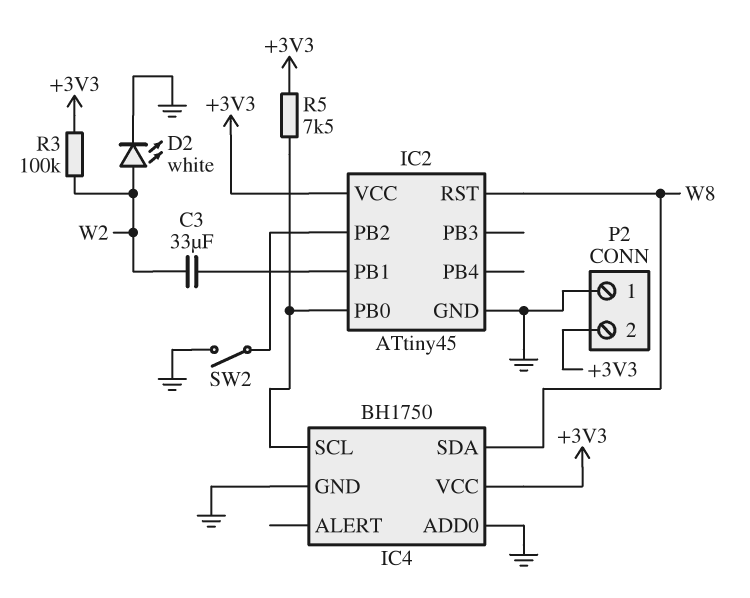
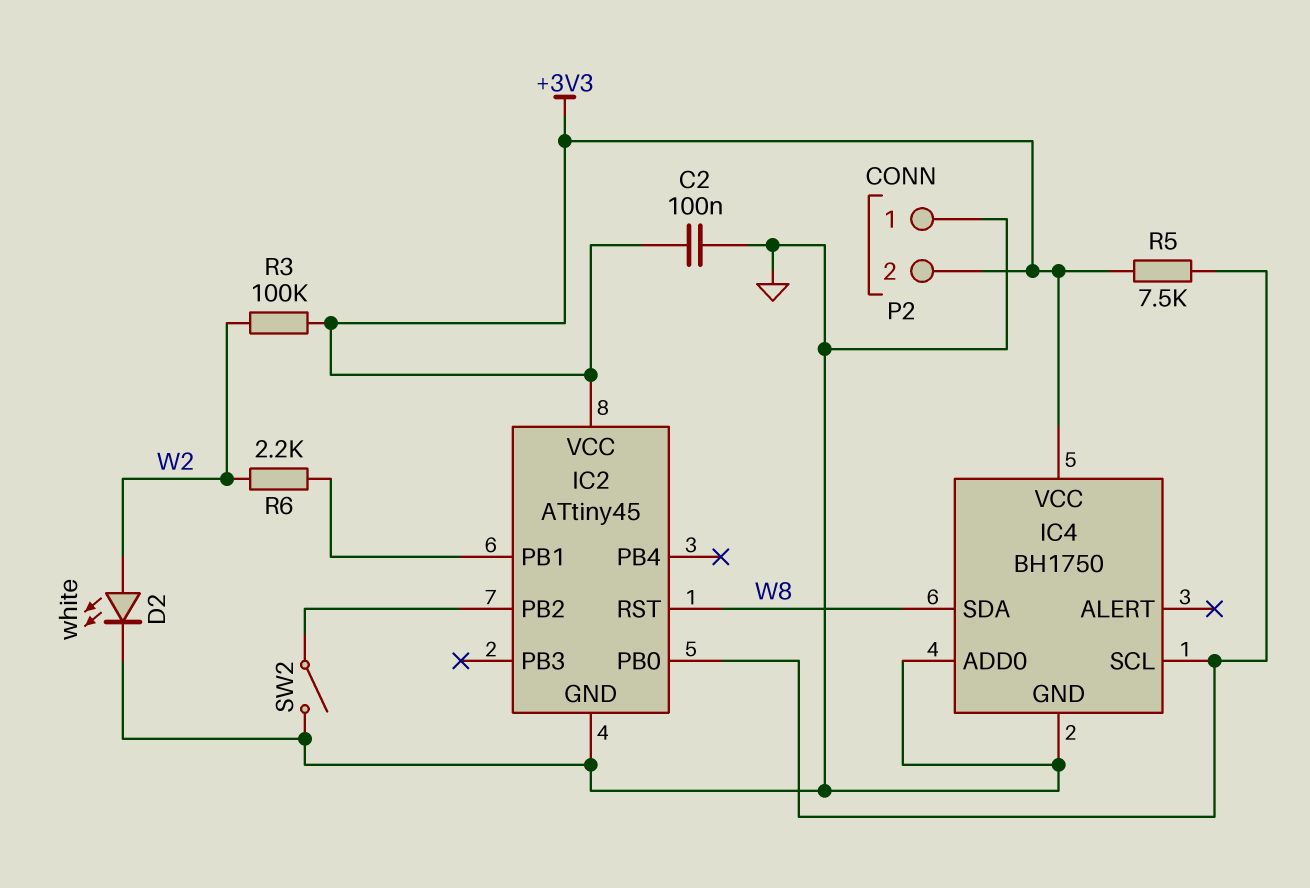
C2: none -> 100nF (+3V3, GND)
C3: 33uF (IC2/PB1, W2) -> none
R6: none -> 2.2k (IC2/PB1, W2)

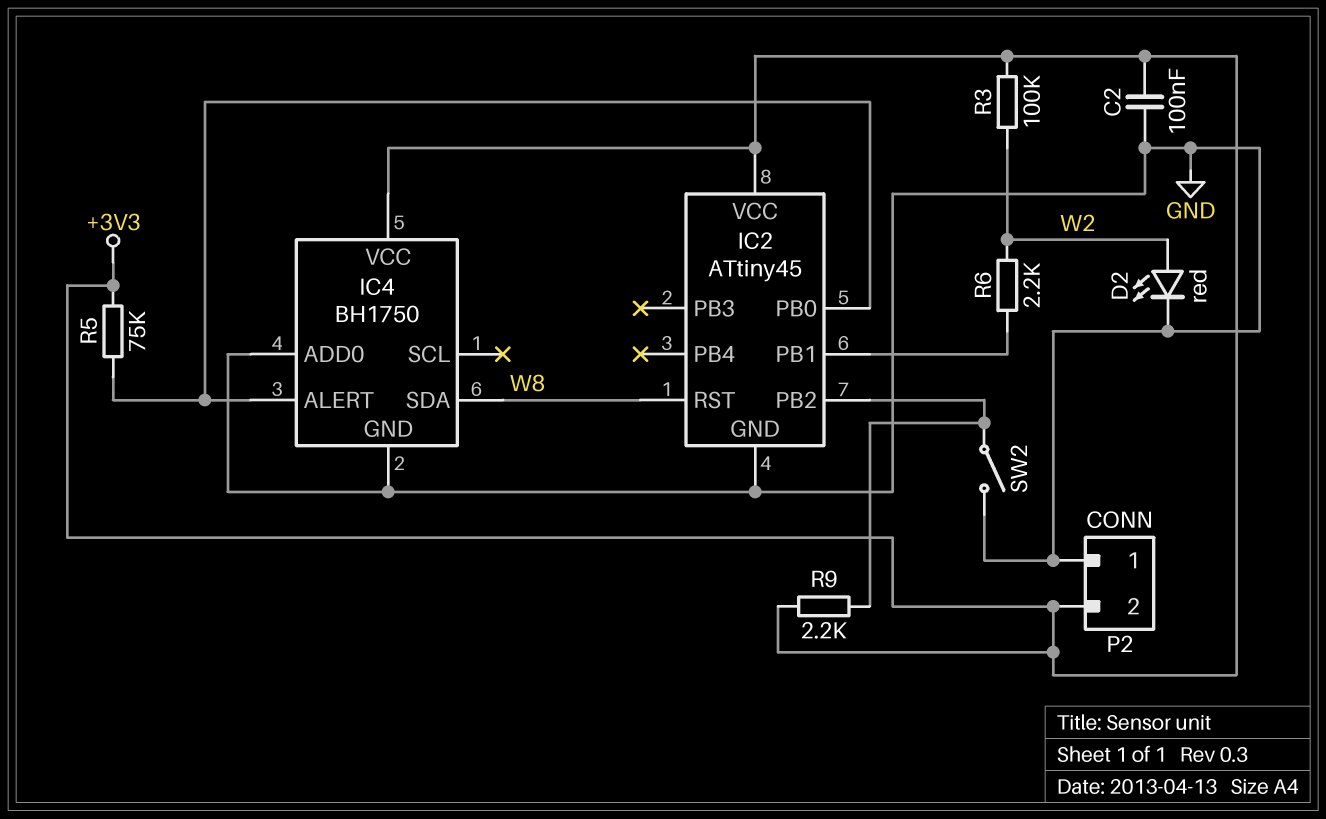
D2: LED white (A W2, K GND) -> LED red (A W2, K GND)
IC4 pin ALERT: none -> IC2/PB0
IC4 pin SCL: IC2/PB0 -> none
R5: 7.5k (+3V3, IC2/PB0) -> 75k (+3V3, IC2/PB0)
R9: none -> 2.2k (+3V3, IC2/PB2)

